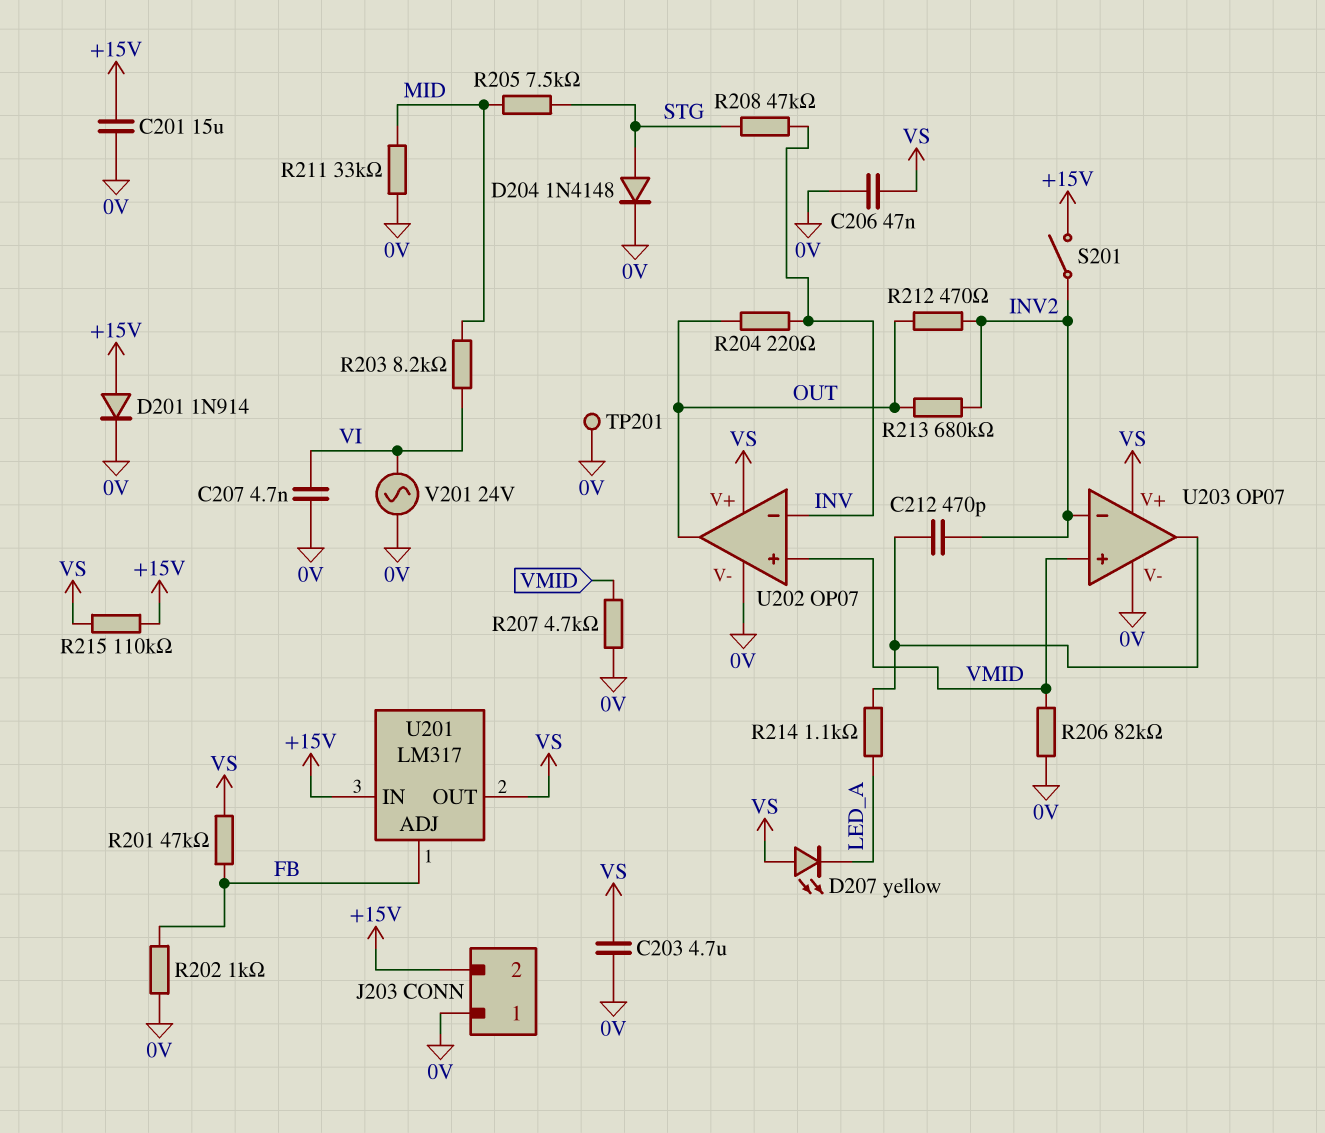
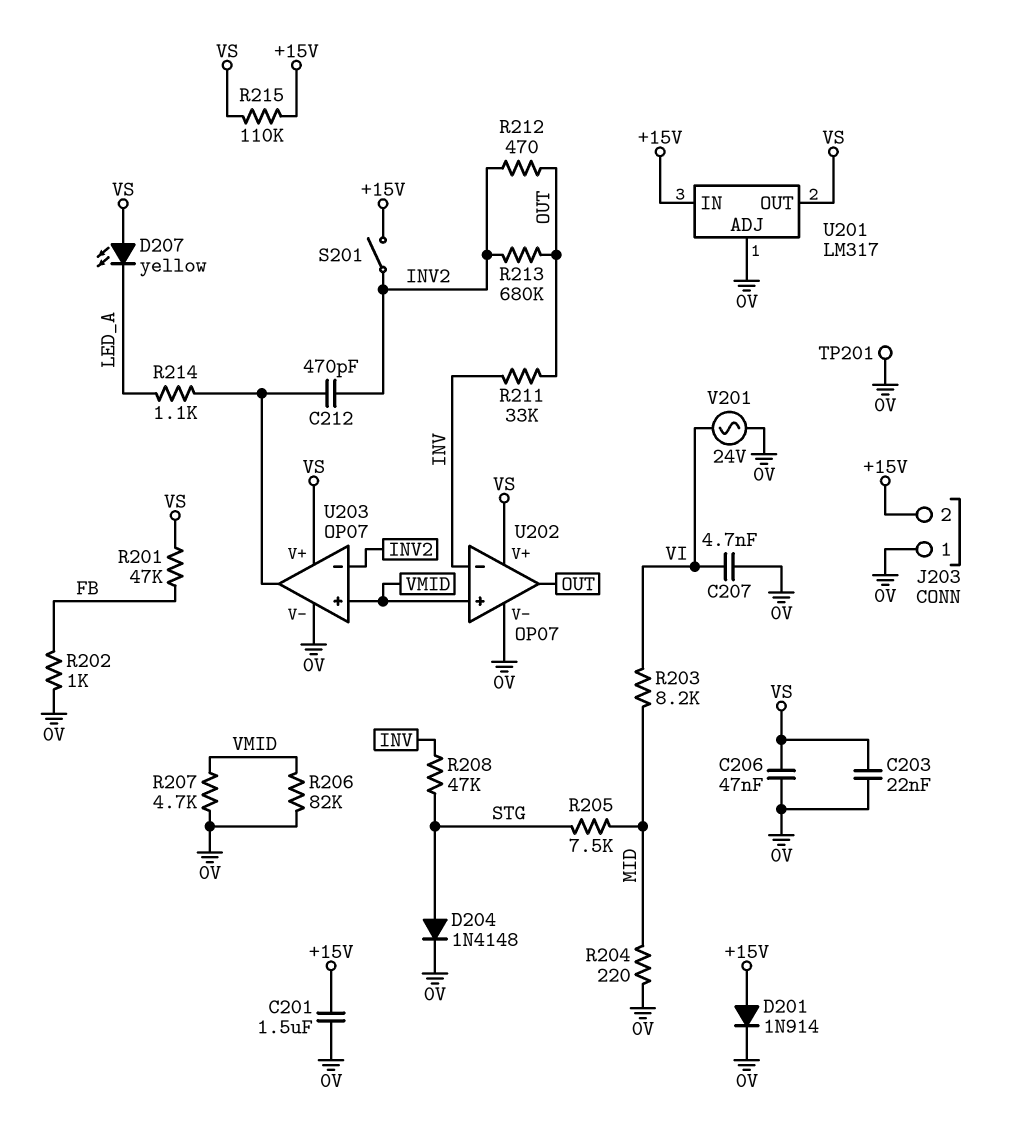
C201: 15uF (+15V, 0V) -> 1.5uF (+15V, 0V)
C203: 4.7uF (0V, VS) -> 22nF (0V, VS)
R204: 220 (INV, OUT) -> 220 (0V, MID)
R211: 33k (0V, MID) -> 33k (INV, OUT)
U201 pin ADJ: FB -> 0V

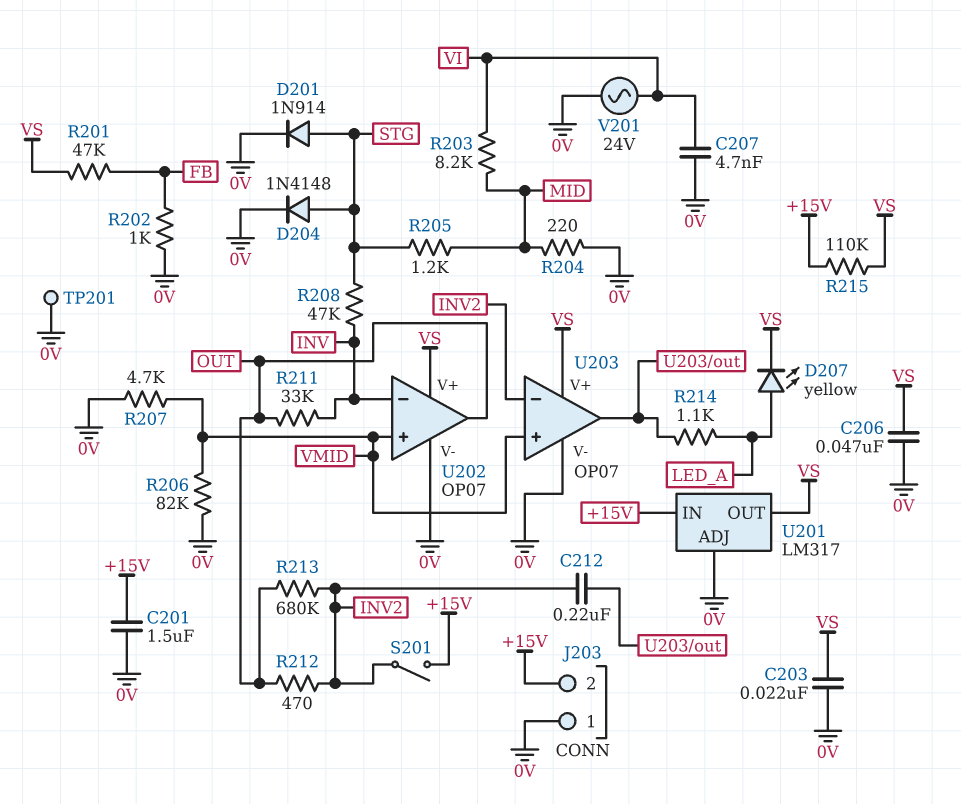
C212: 470pF (INV2, U203/out) -> 220nF (INV2, U203/out)
D201: diode 1N914 (A +15V, K 0V) -> diode 1N914 (A STG, K 0V)
D207: LED yellow (A VS, K LED_A) -> LED yellow (A LED_A, K VS)
R205: 7.5k (MID, STG) -> 1.2k (MID, STG)

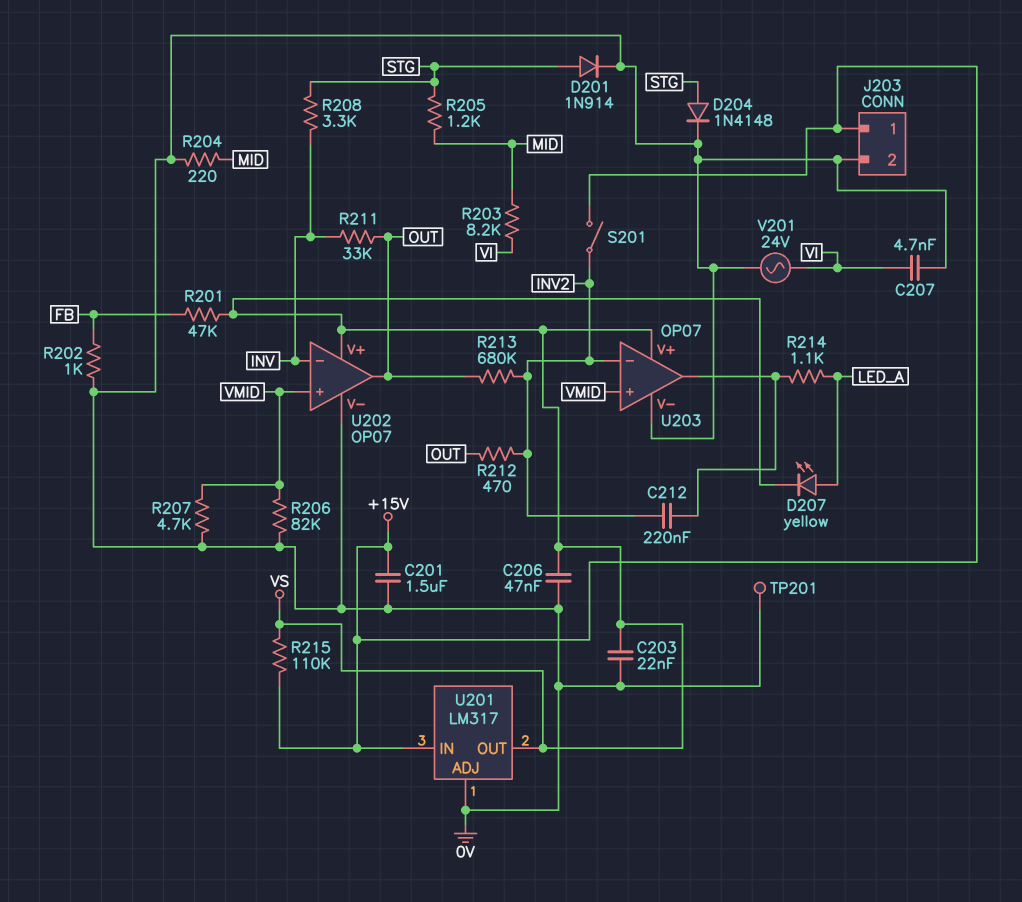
J203 pin 1: 0V -> +15V
J203 pin 2: +15V -> 0V
R208: 47k (INV, STG) -> 3.3k (INV, STG)

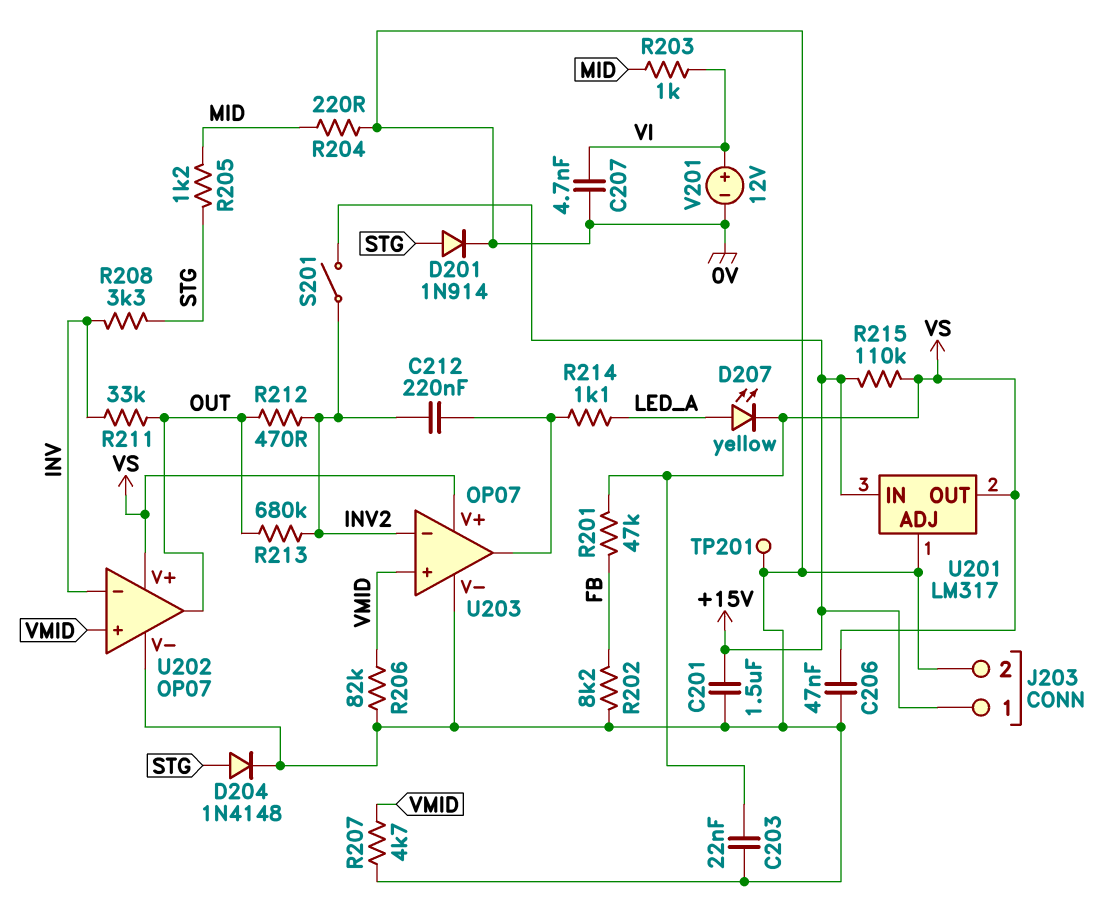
R202: 1k (0V, FB) -> 8.2k (0V, FB)
R203: 8.2k (MID, VI) -> 1k (MID, VI)
V201: AC 24V (0V, VI) -> 12V (plus VI, minus 0V)

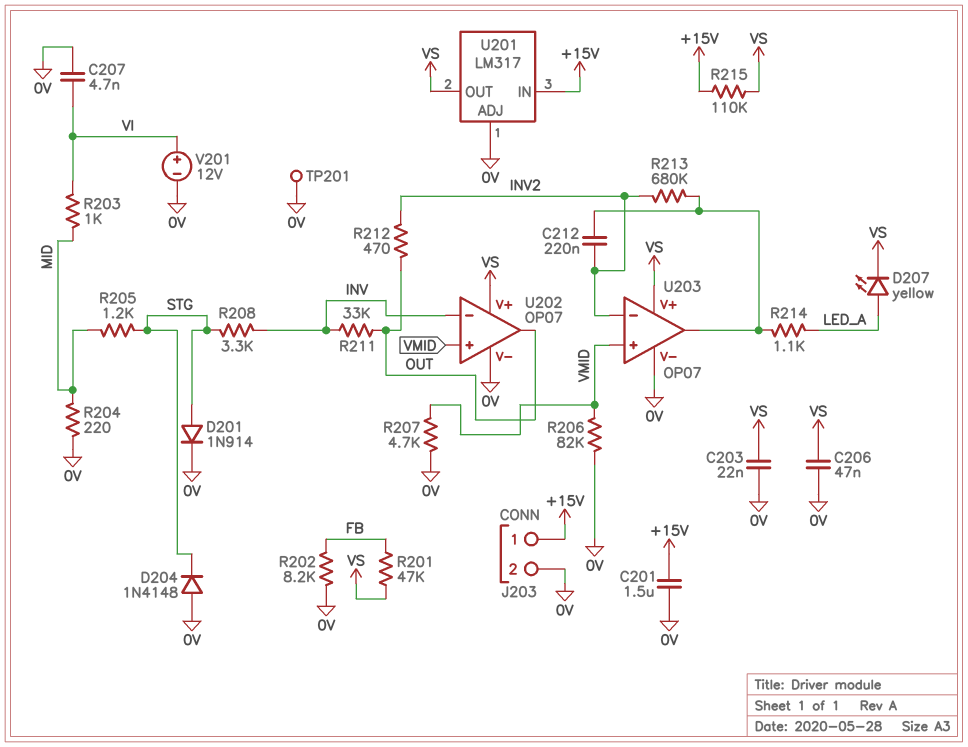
D204: diode 1N4148 (A STG, K 0V) -> diode 1N4148 (A 0V, K STG)
R213: 680k (INV2, OUT) -> 680k (INV2, U203/out)
S201: switch (+15V, INV2) -> none

